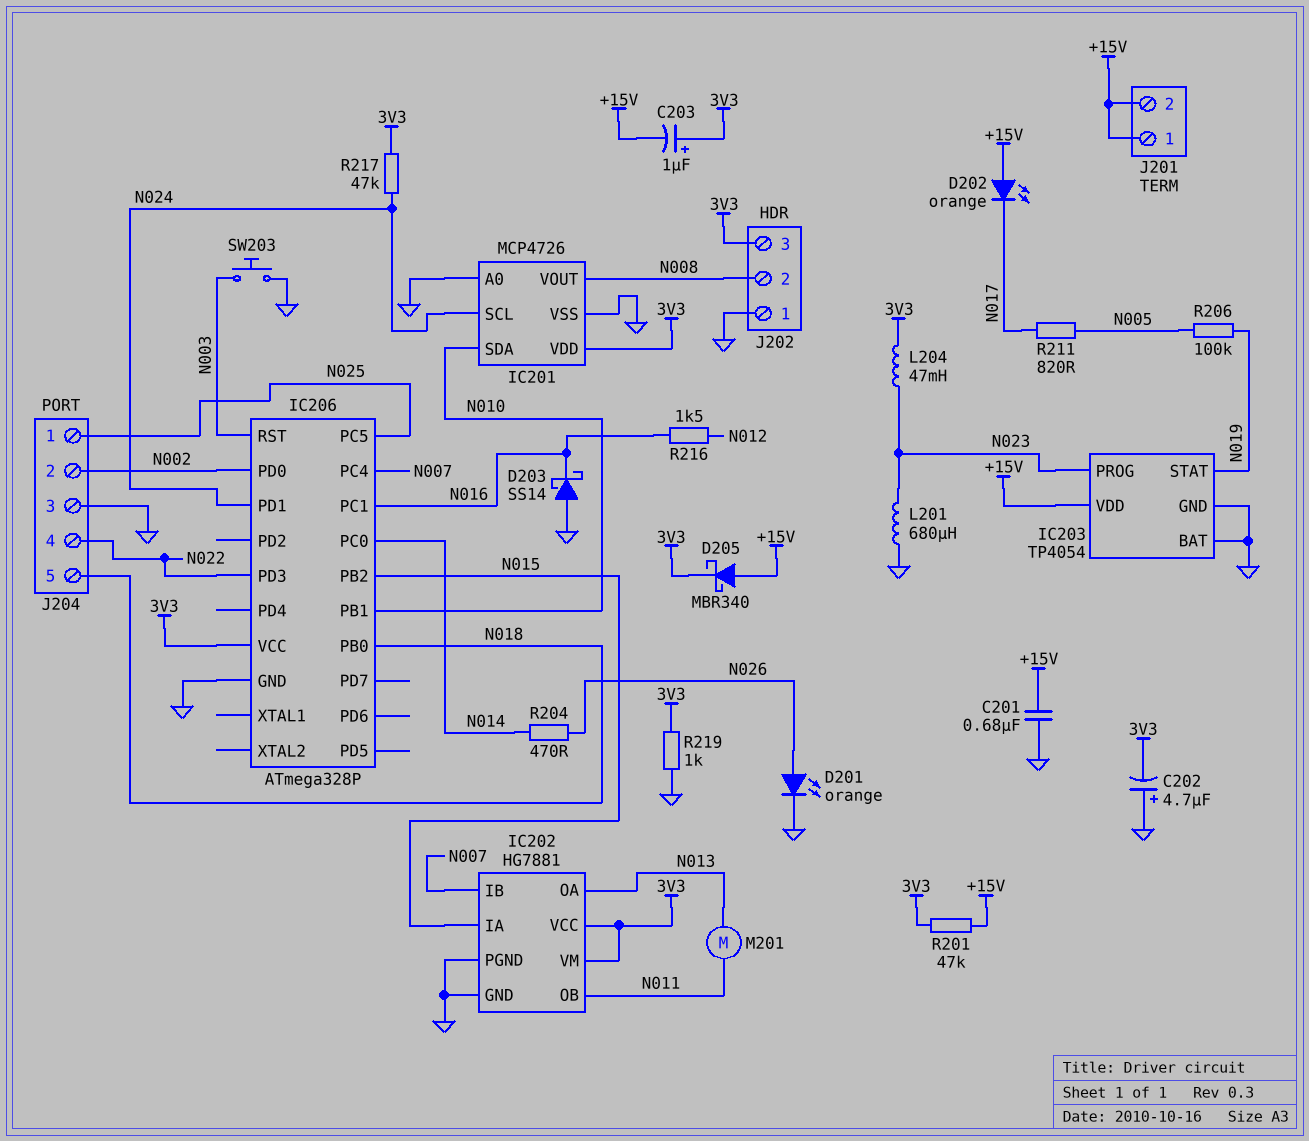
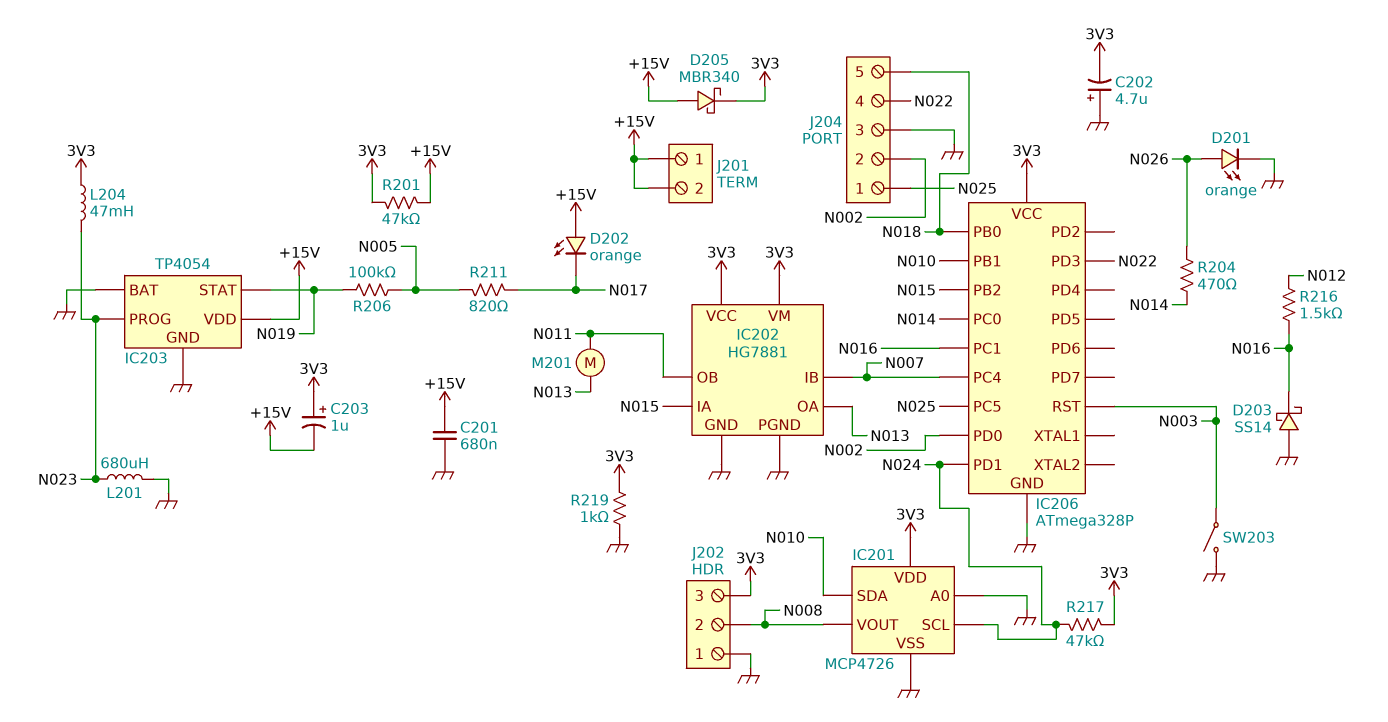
SW203: button (GND, N003) -> switch (GND, N003)

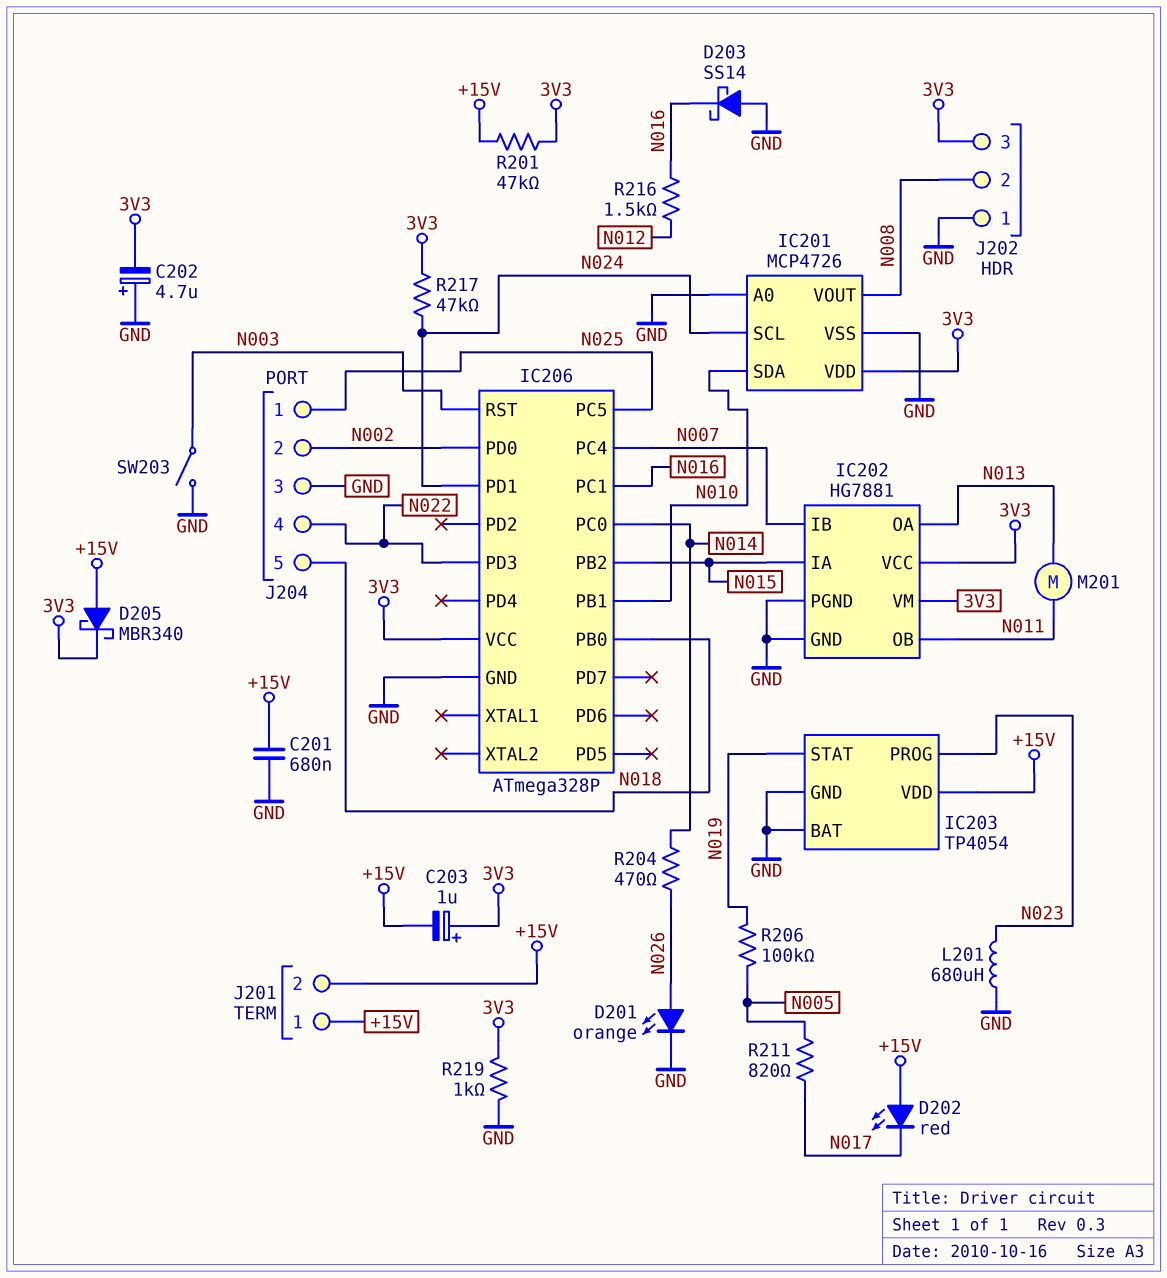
D202: LED orange (A +15V, K N017) -> LED red (A +15V, K N017)
L204: 47mH (3V3, N023) -> none

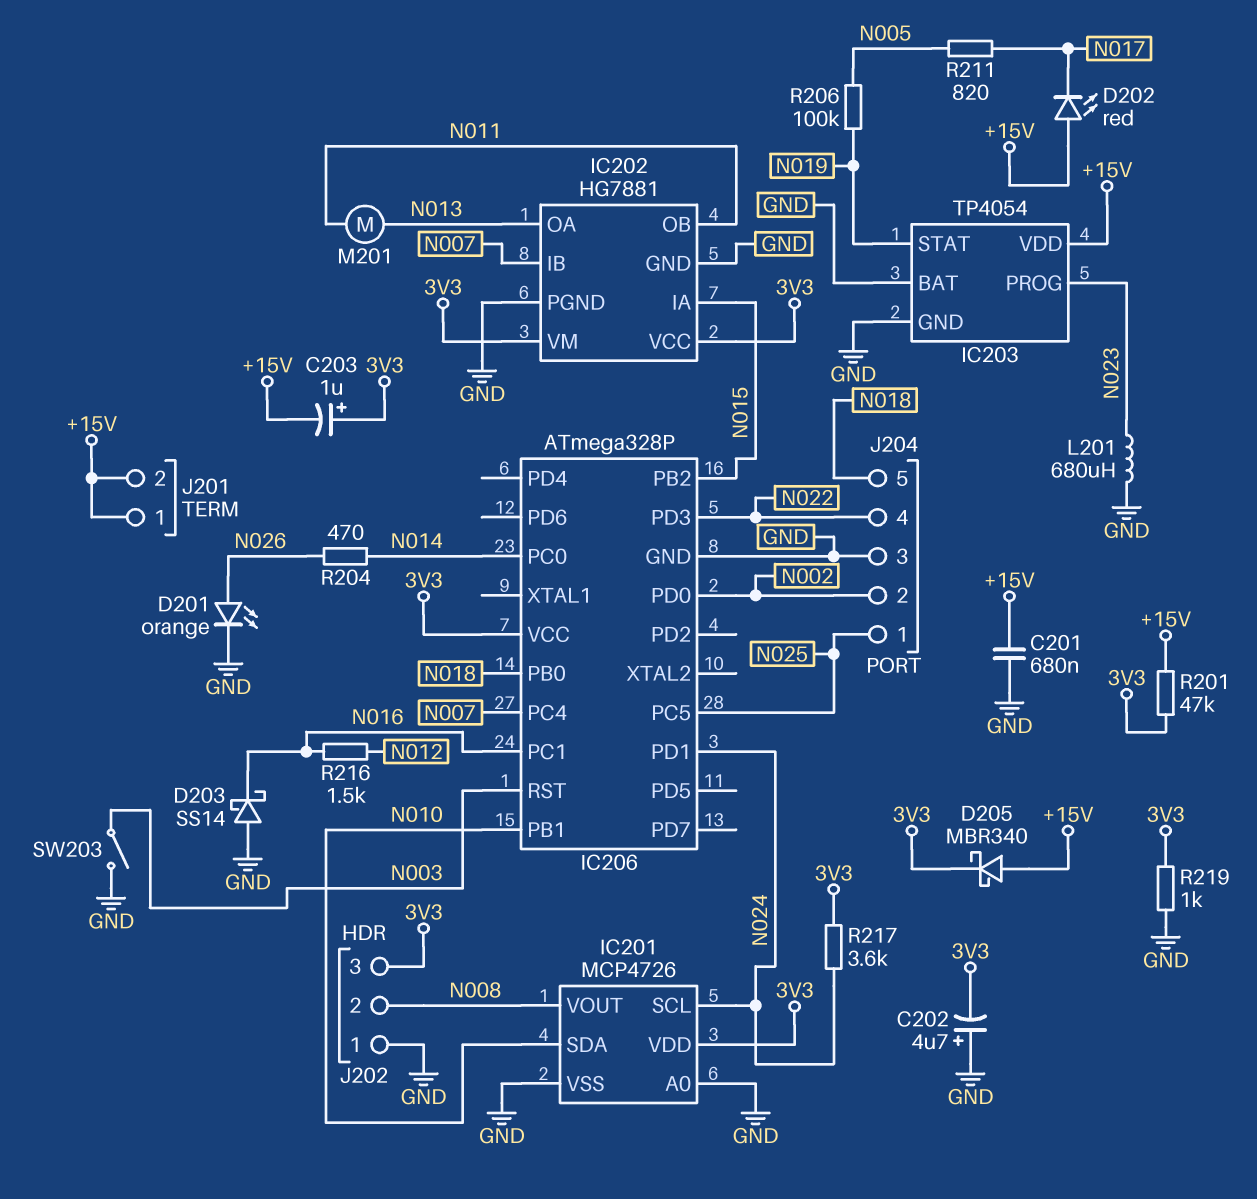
R217: 47k (3V3, N024) -> 3.6k (3V3, N024)

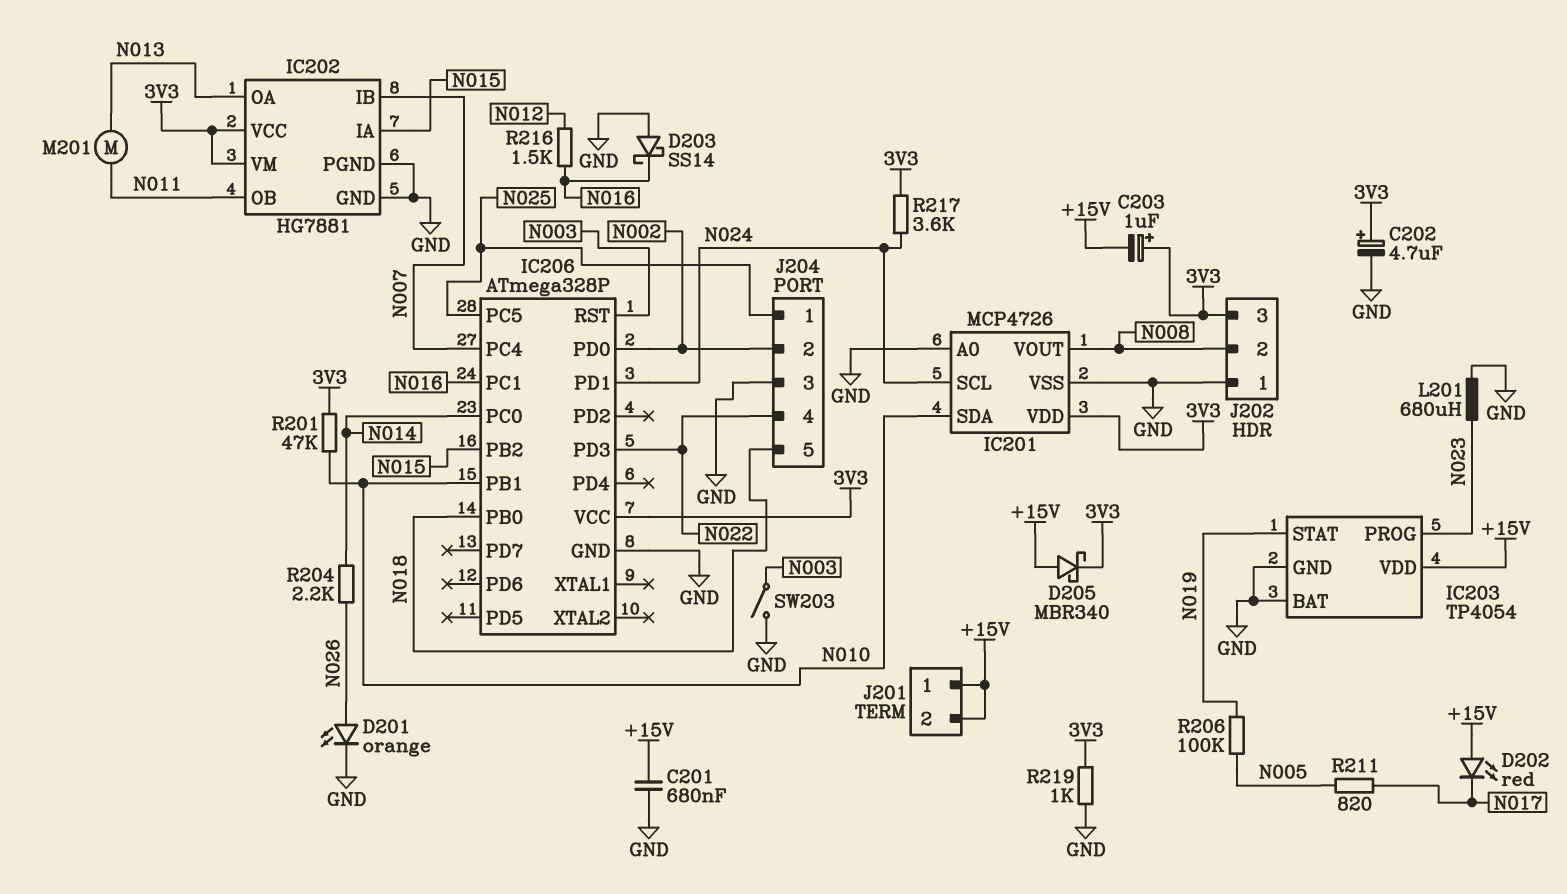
C202: 4.7uF (plus GND, minus 3V3) -> 4.7uF (plus 3V3, minus GND)
R201: 47k (+15V, 3V3) -> 47k (3V3, N010)
R204: 470 (N014, N026) -> 2.2k (N014, N026)

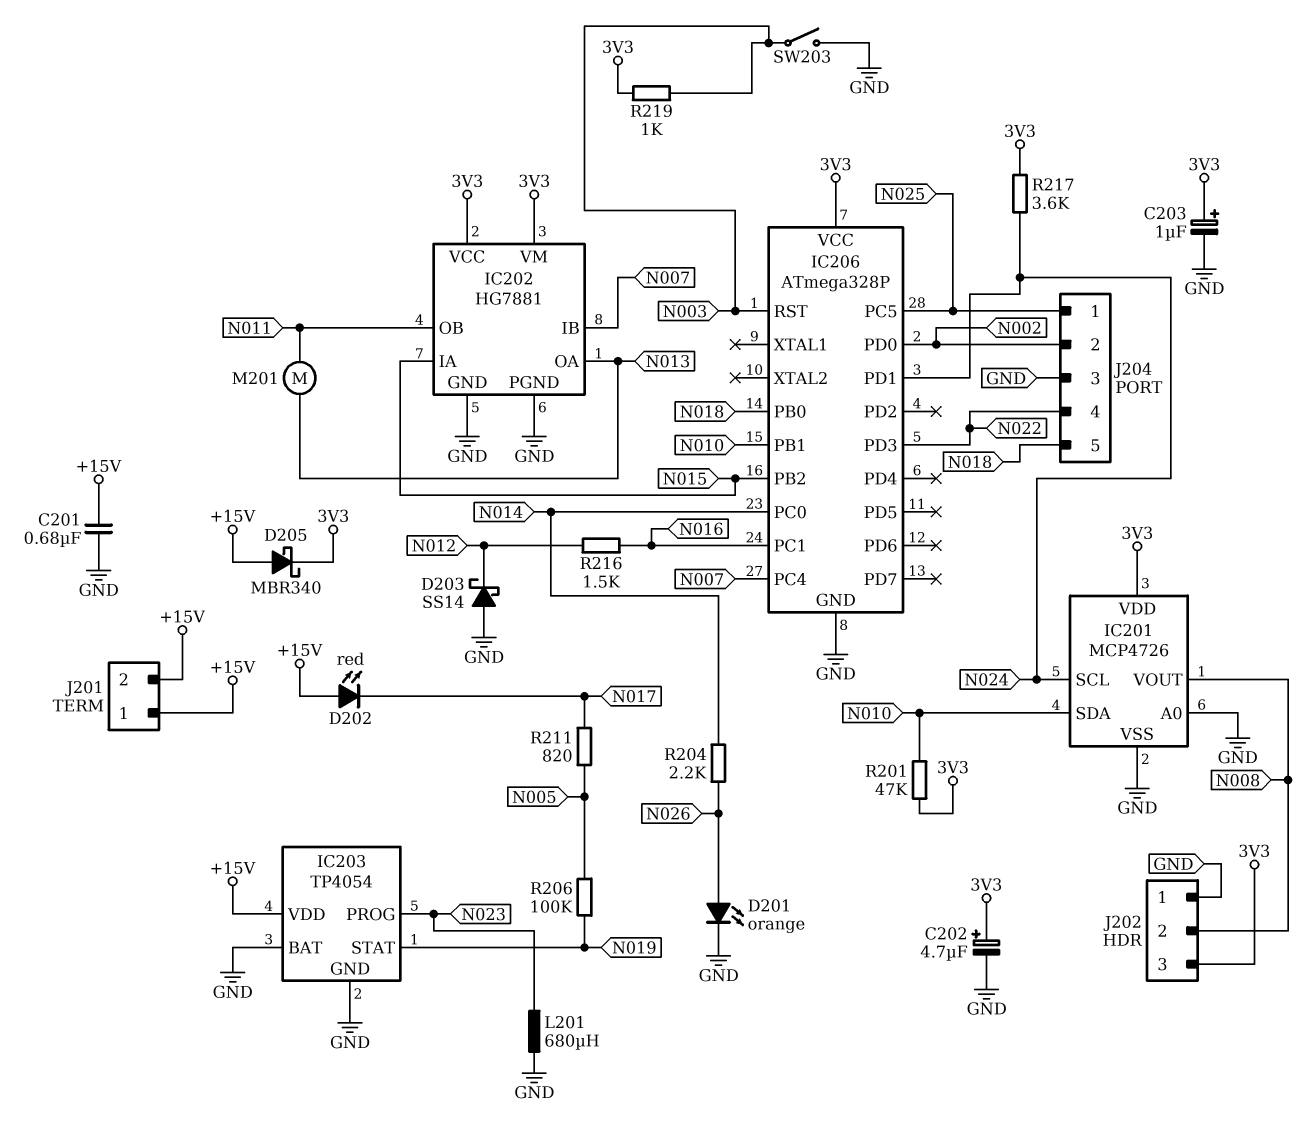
C203: 1uF (plus 3V3, minus +15V) -> 1uF (plus 3V3, minus GND)
D203: schottky SS14 (A GND, K N016) -> schottky SS14 (A GND, K N012)
R219: 1k (3V3, GND) -> 1k (3V3, N003)

